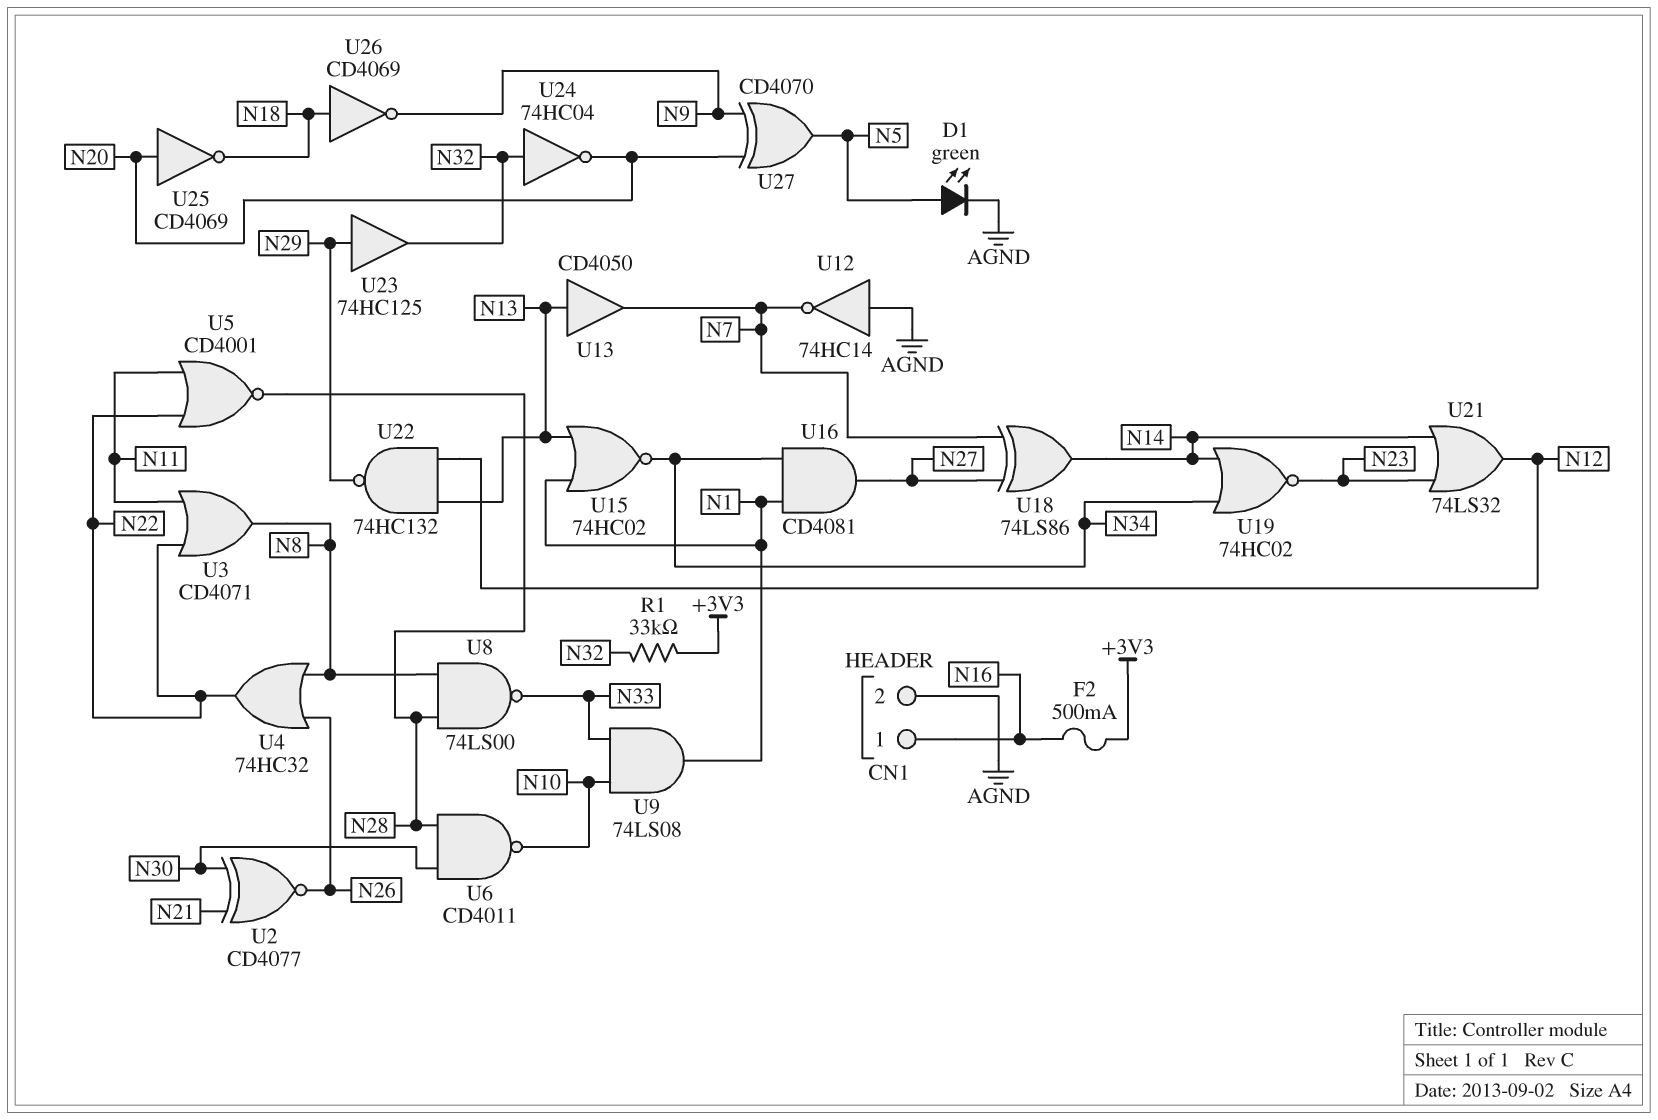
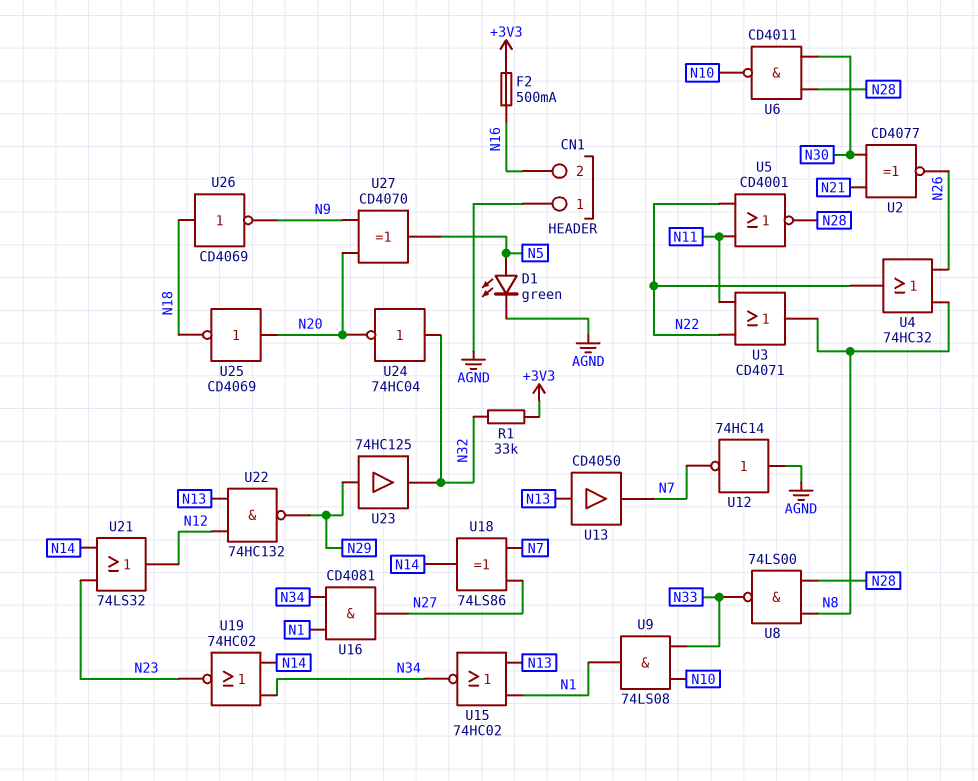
CN1 pin 1: N16 -> AGND
CN1 pin 2: AGND -> N16

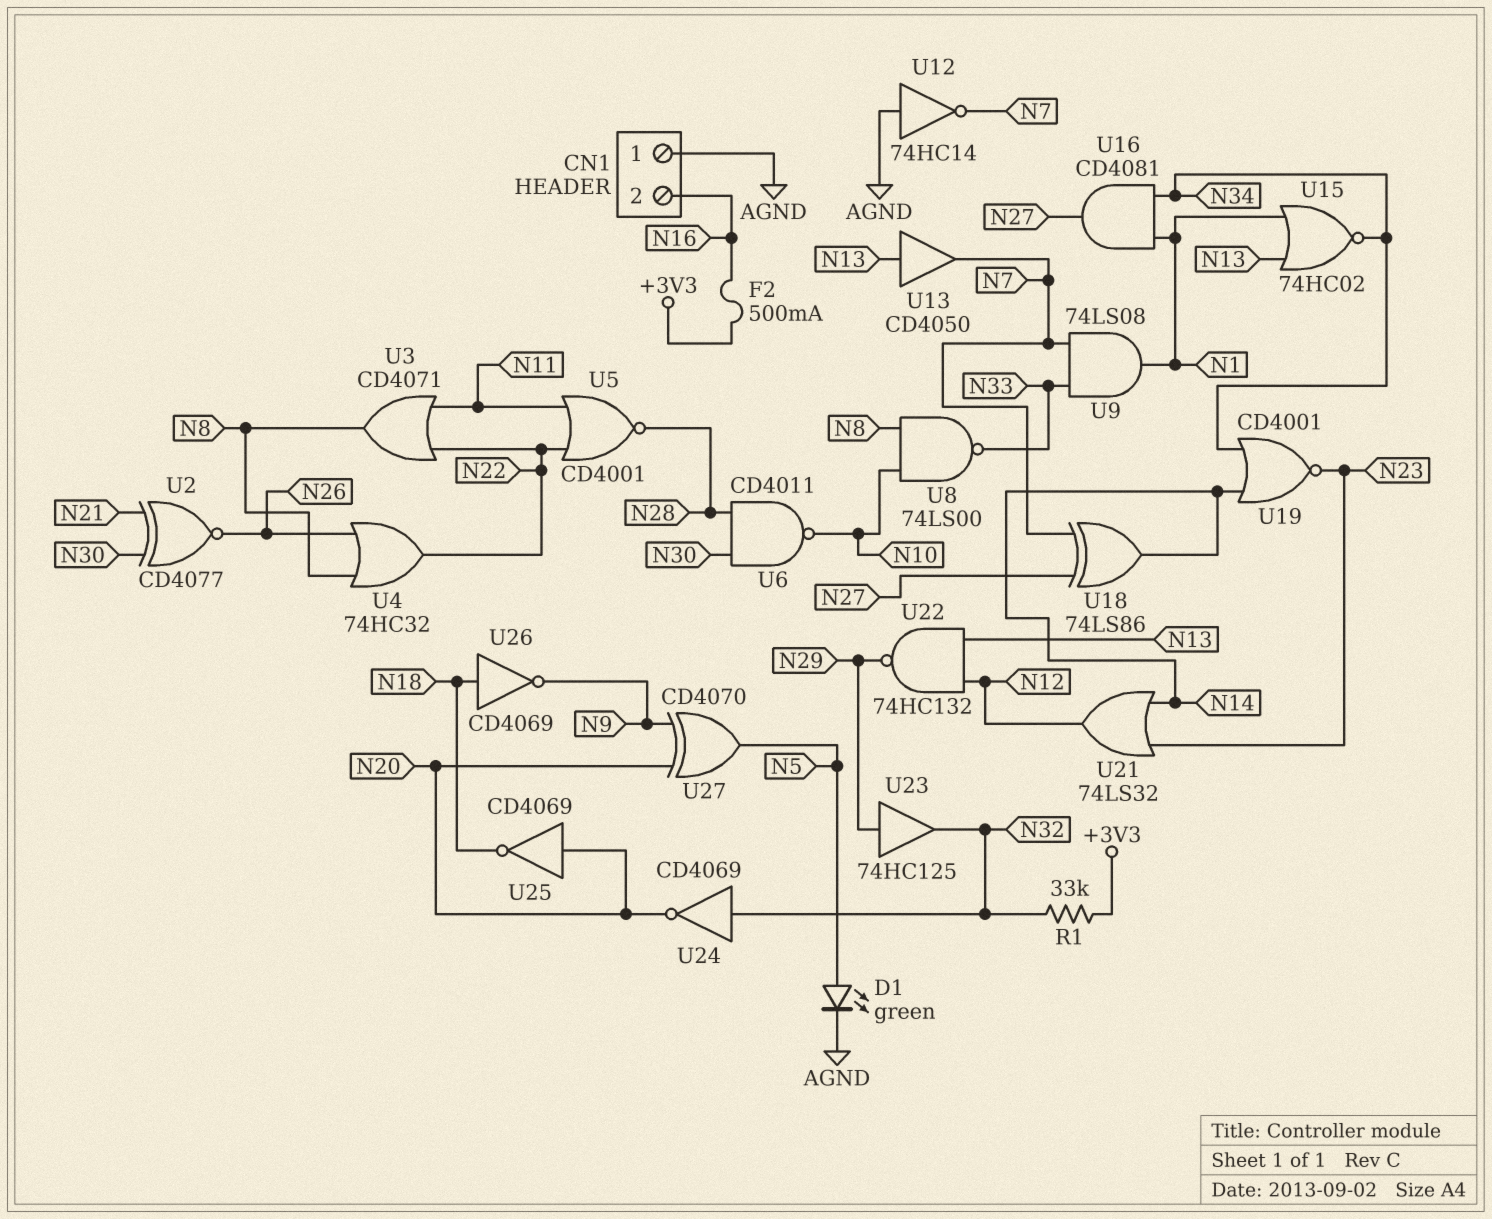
U8: NAND 74LS00 (in N8, in N28, out N33) -> NAND 74LS00 (in N8, in N10, out N33)
U9: AND 74LS08 (in N10, in N33, out N1) -> AND 74LS08 (in N7, in N33, out N1)
U19: NOR 74HC02 (in N14, in N34, out N23) -> NOR CD4001 (in N14, in N34, out N23)
U24: NOT 74HC04 (in N32, out N20) -> NOT CD4069 (in N32, out N20)

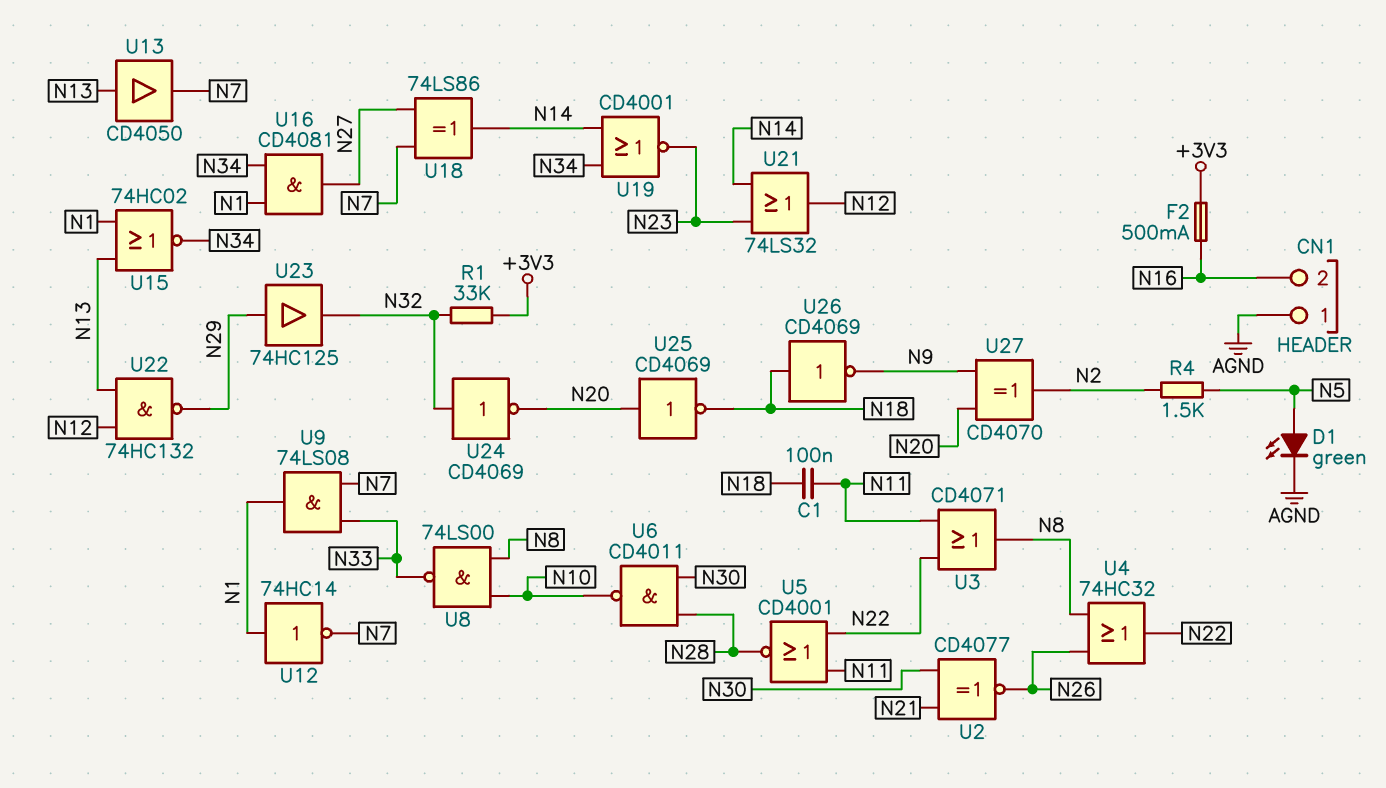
C1: none -> 100nF (N11, N18)
R4: none -> 1.5k (N2, N5)
U12: NOT 74HC14 (in AGND, out N7) -> NOT 74HC14 (in N1, out N7)
U27: XOR CD4070 (in N9, in N20, out N5) -> XOR CD4070 (in N9, in N20, out N2)

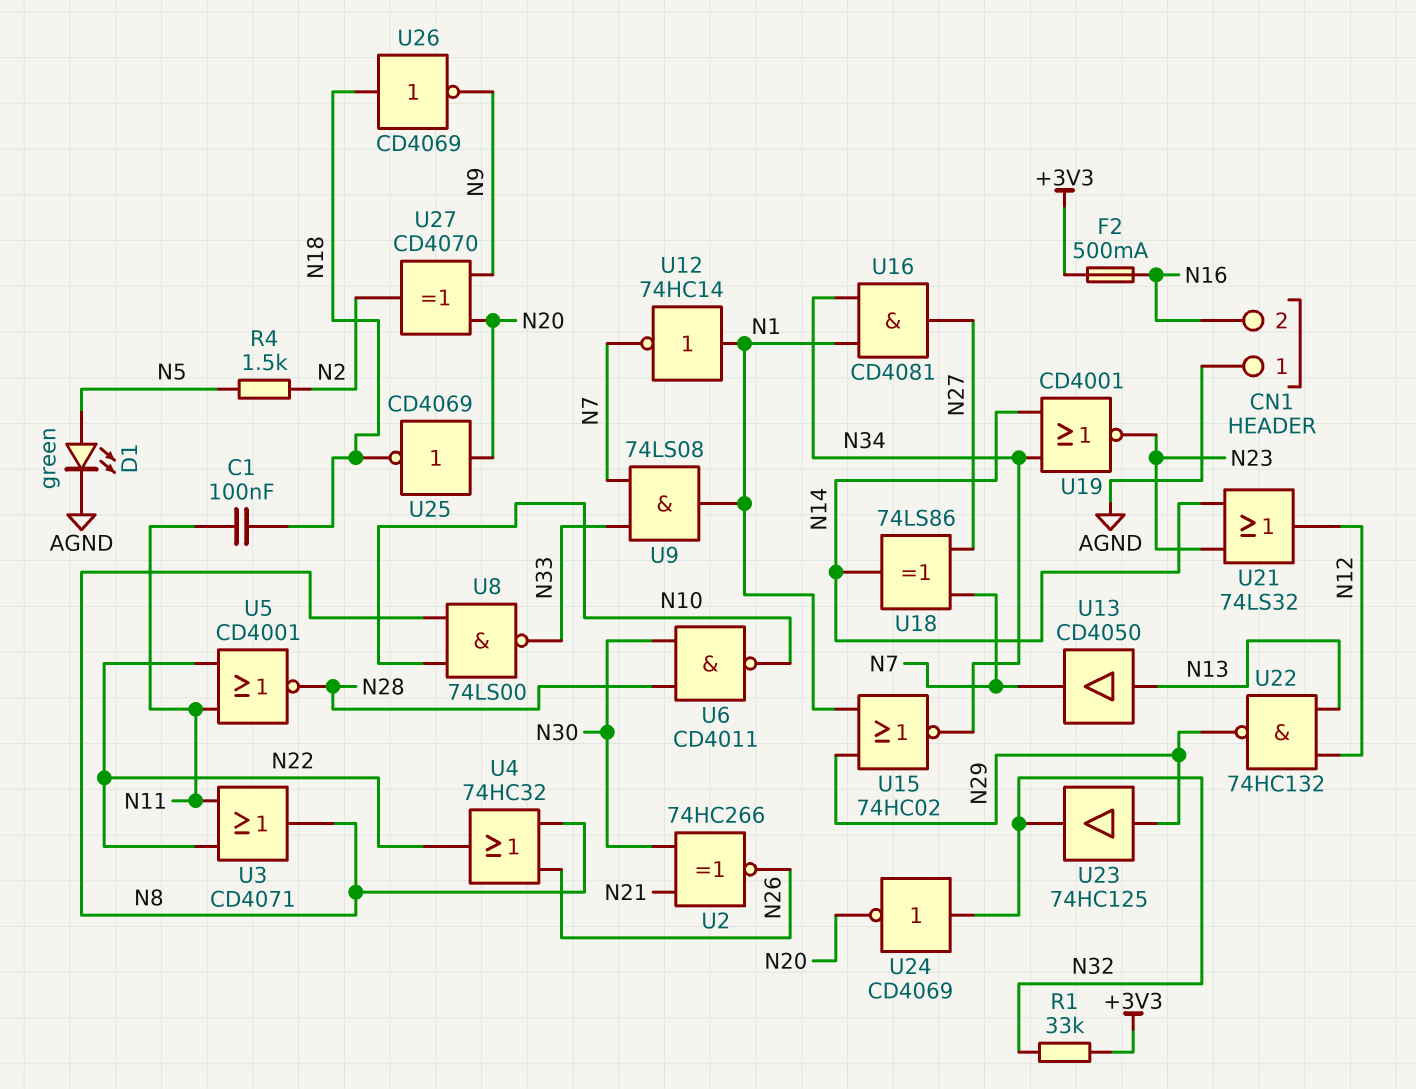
U2: XNOR CD4077 (in N21, in N30, out N26) -> XNOR 74HC266 (in N21, in N30, out N26)
U15: NOR 74HC02 (in N1, in N13, out N34) -> NOR 74HC02 (in N1, in N29, out N34)

